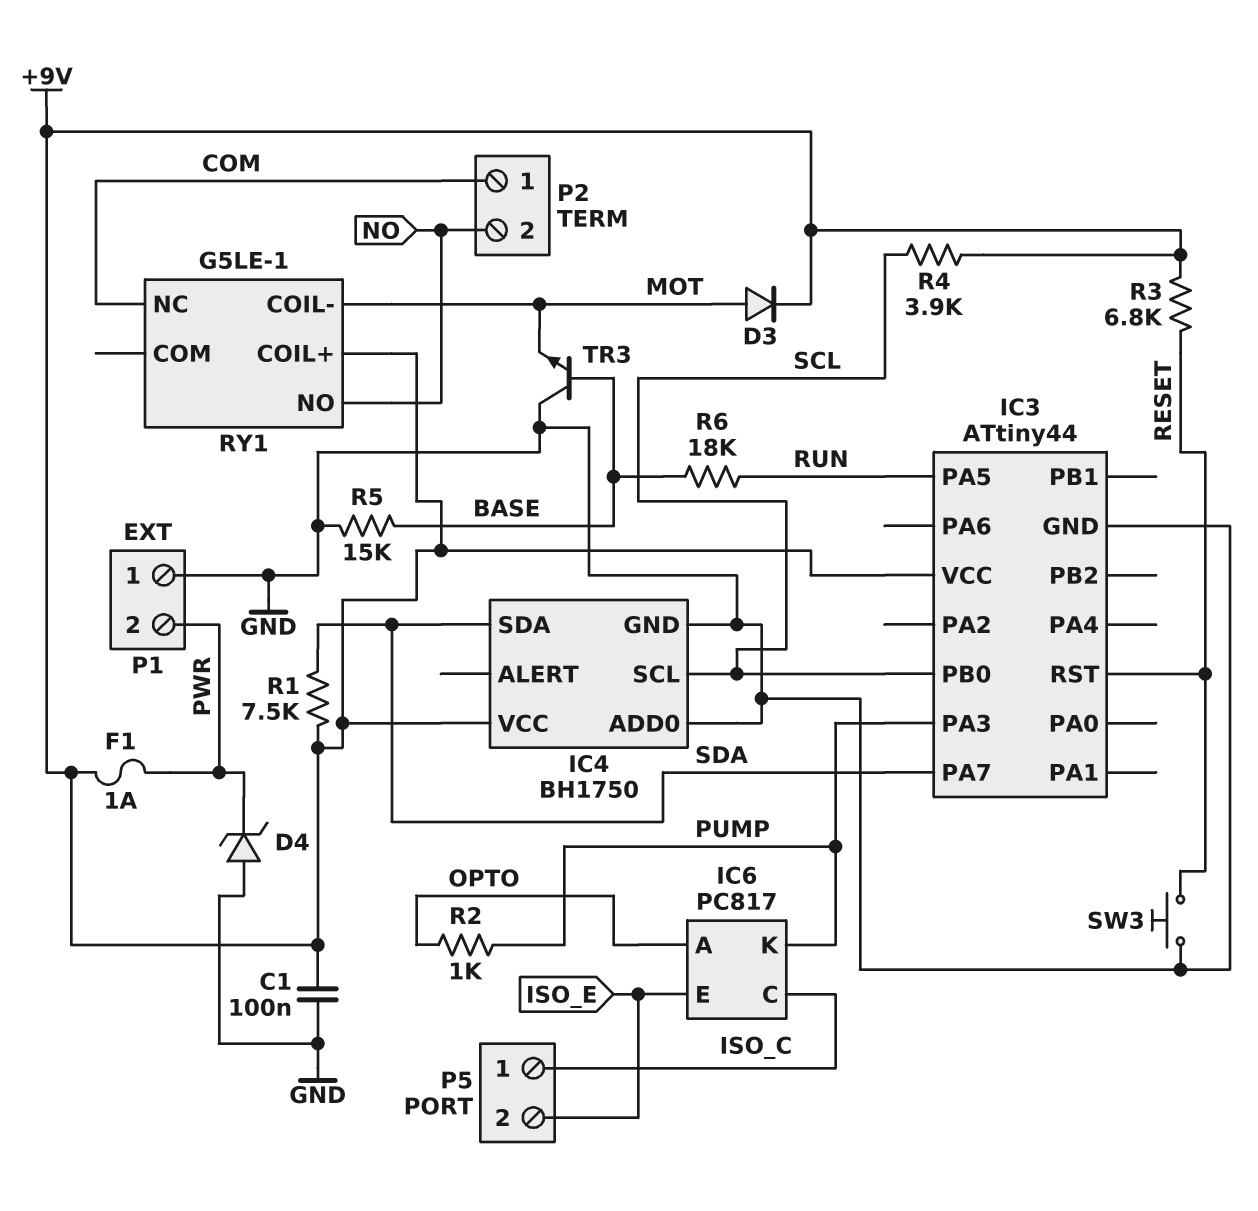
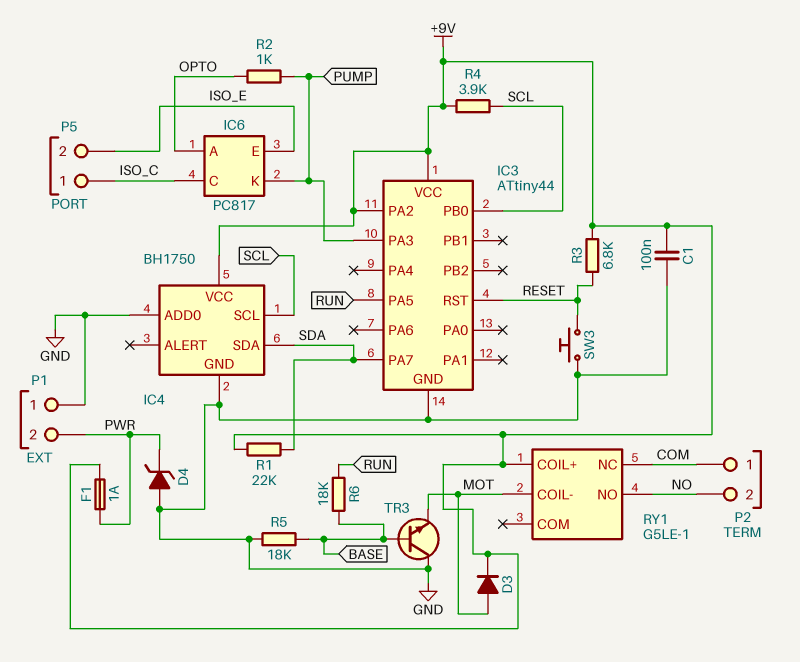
IC3 pin PA2: none -> +9V
R1: 7.5k (+9V, SDA) -> 22k (+9V, SDA)
R5: 15k (BASE, GND) -> 18k (BASE, GND)

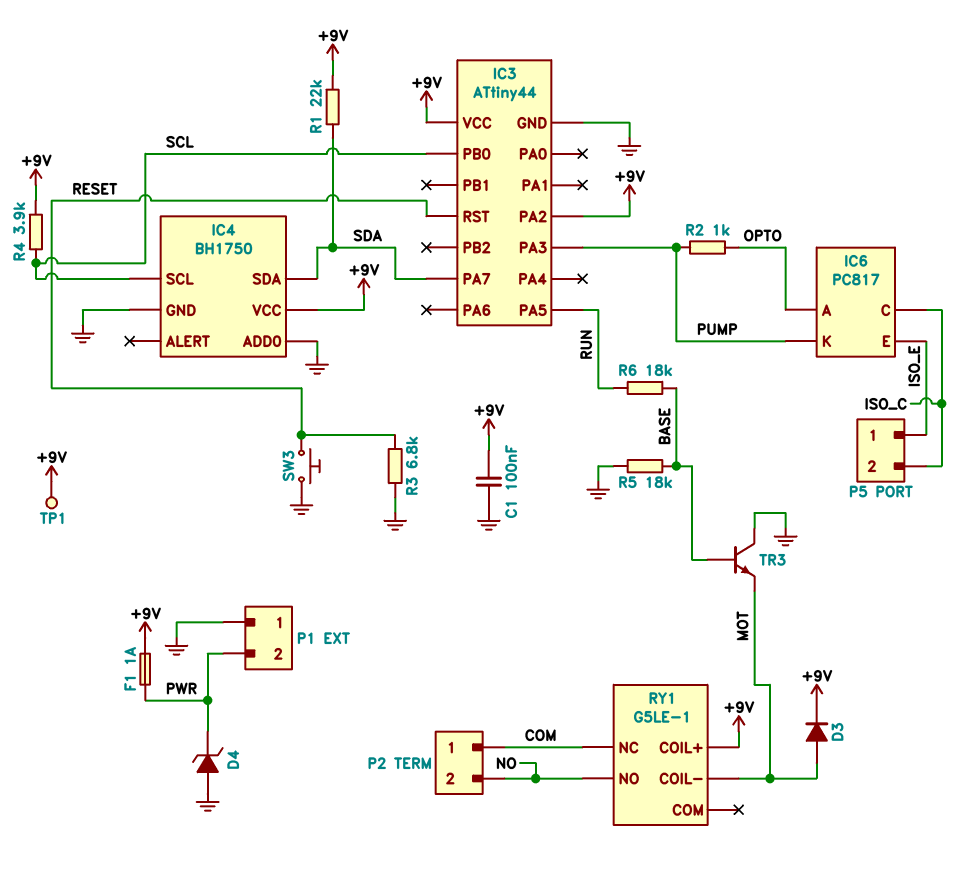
P5 pin 1: ISO_C -> ISO_E
P5 pin 2: ISO_E -> ISO_C
R3: 6.8k (+9V, RESET) -> 6.8k (GND, RESET)
TP1: none -> test point (+9V)

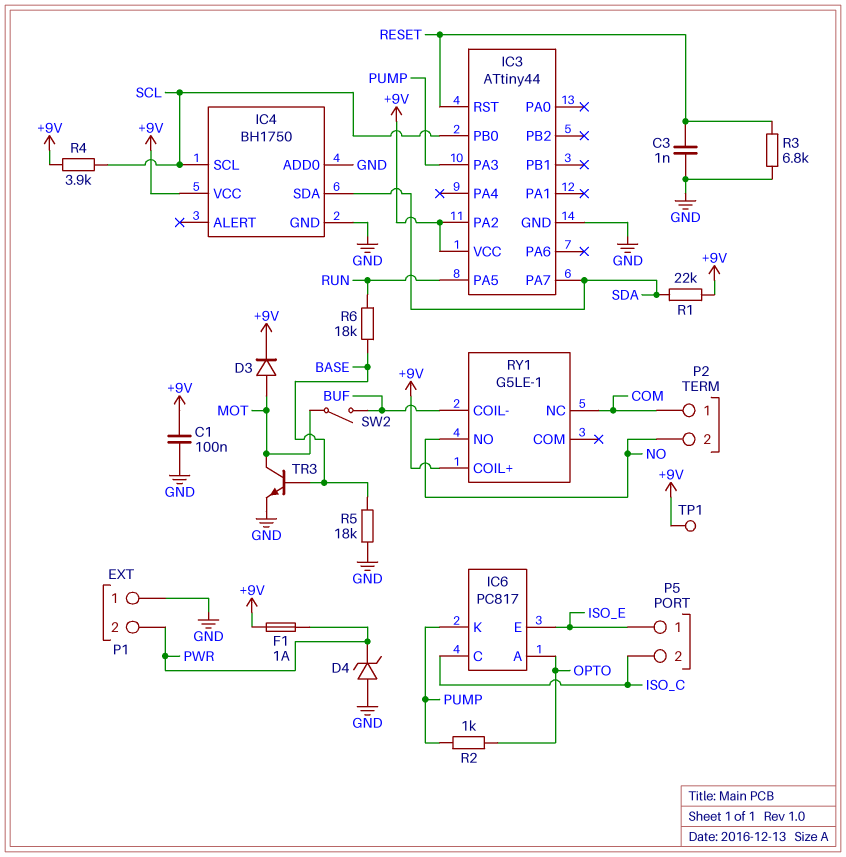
C3: none -> 1nF (GND, RESET)
RY1 pin COIL-: MOT -> BUF
SW2: none -> switch (BUF, MOT)
SW3: button (GND, RESET) -> none
TR3: NPN (B BASE, C GND, E MOT) -> NPN (B BASE, C MOT, E GND)

